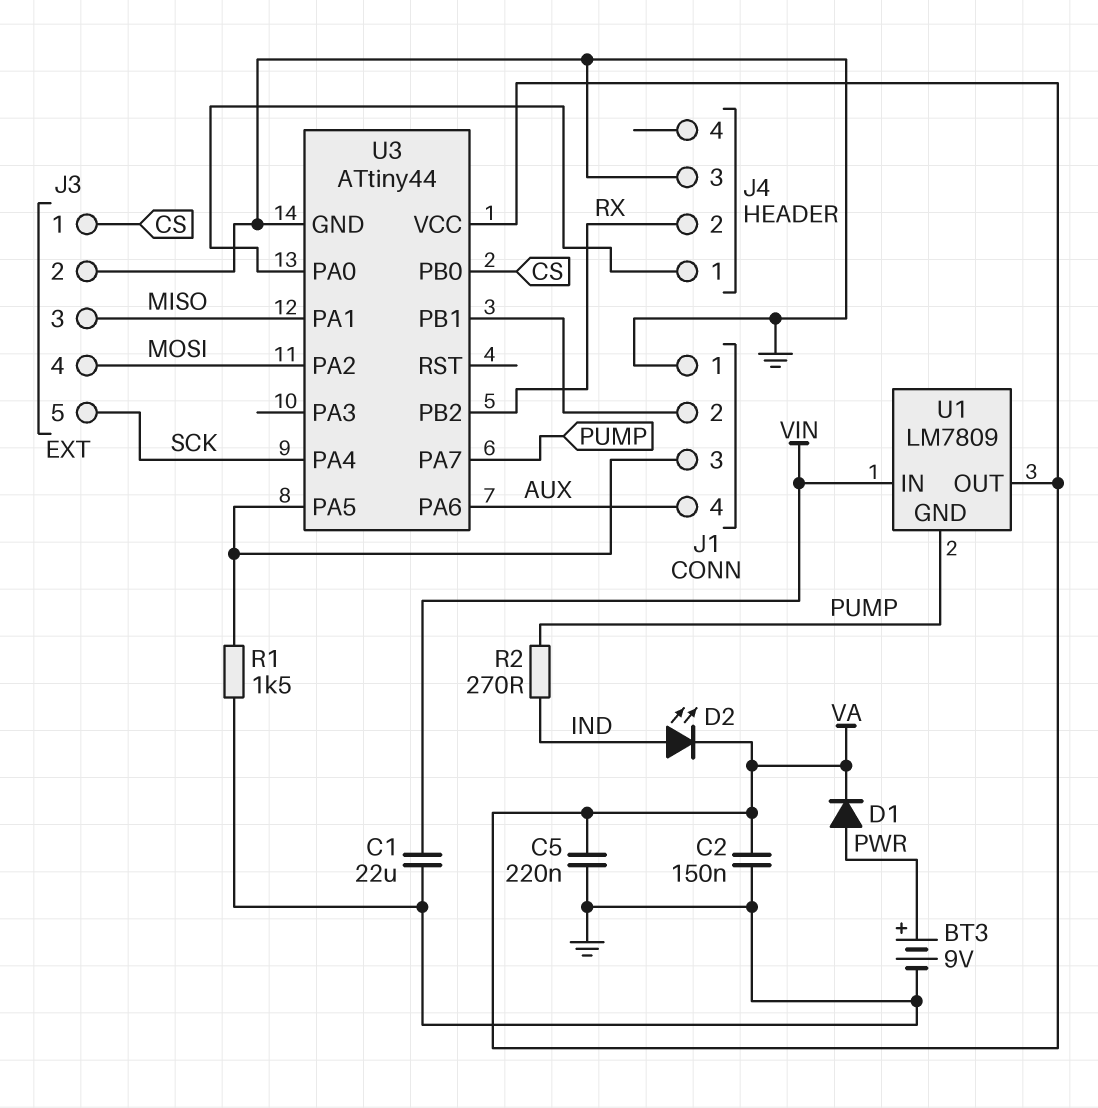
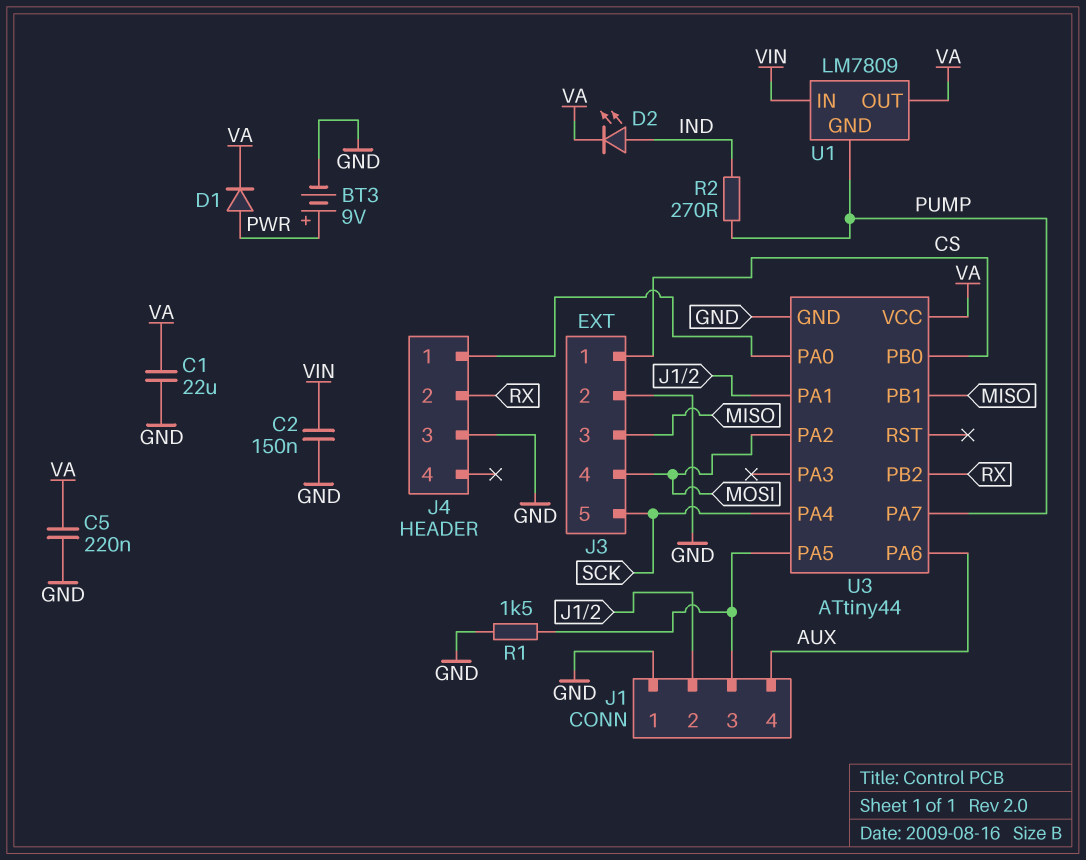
C1: 22uF (GND, VIN) -> 22uF (GND, VA)
C2: 150nF (GND, VA) -> 150nF (GND, VIN)
U3 pin PA1: MISO -> J1/2
U3 pin PB1: J1/2 -> MISO

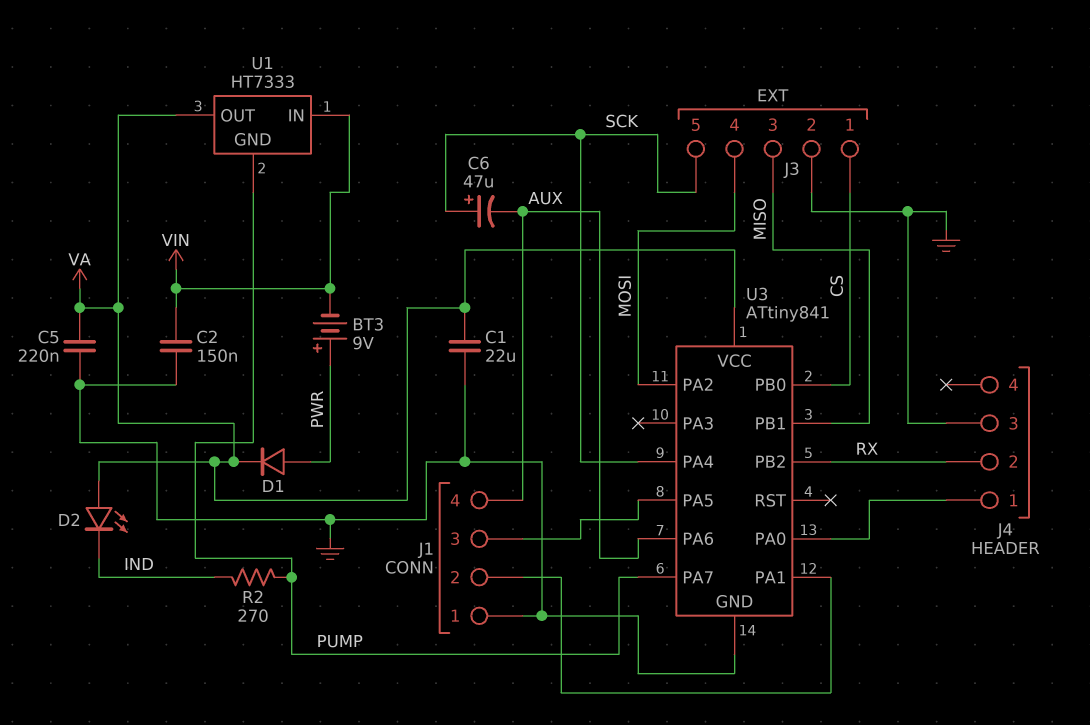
BT3: 9V (plus PWR, minus GND) -> 9V (plus PWR, minus VIN)
C6: none -> 47uF (plus SCK, minus AUX)
D2: LED (A IND, K VA) -> LED (A VA, K IND)
R1: 1.5k (GND, J1/3) -> none
U1: LM7809 -> HT7333
U3: ATtiny44 -> ATtiny841

